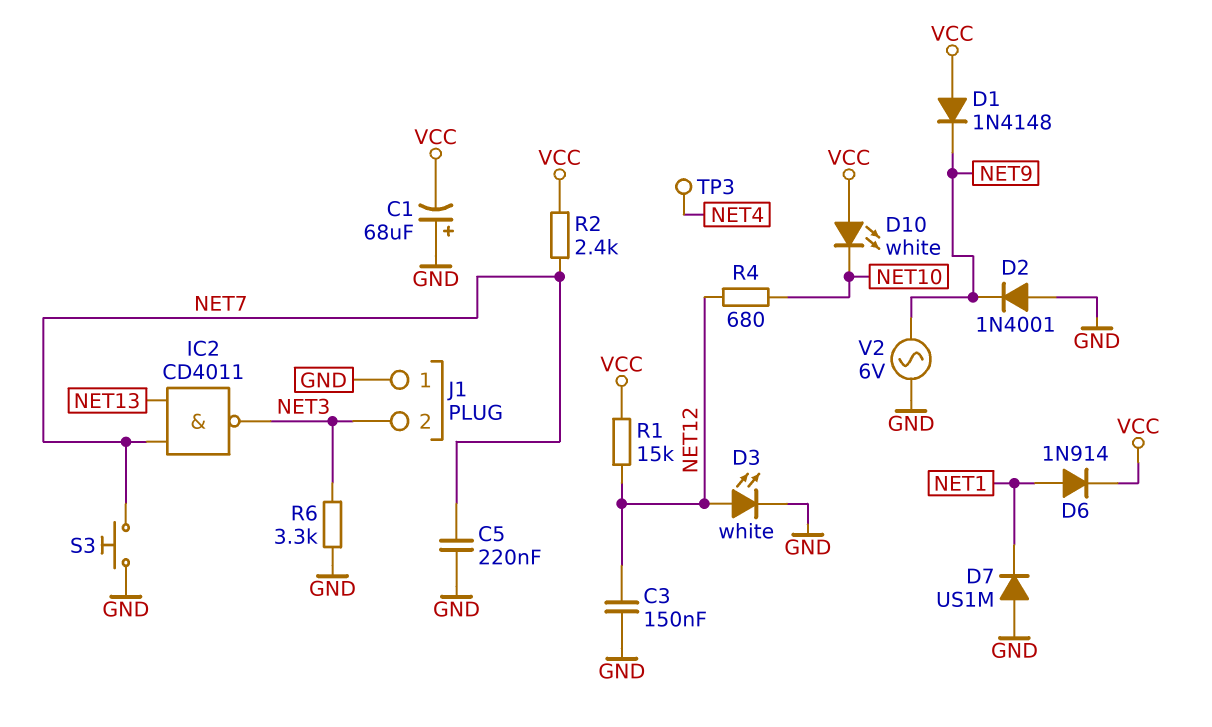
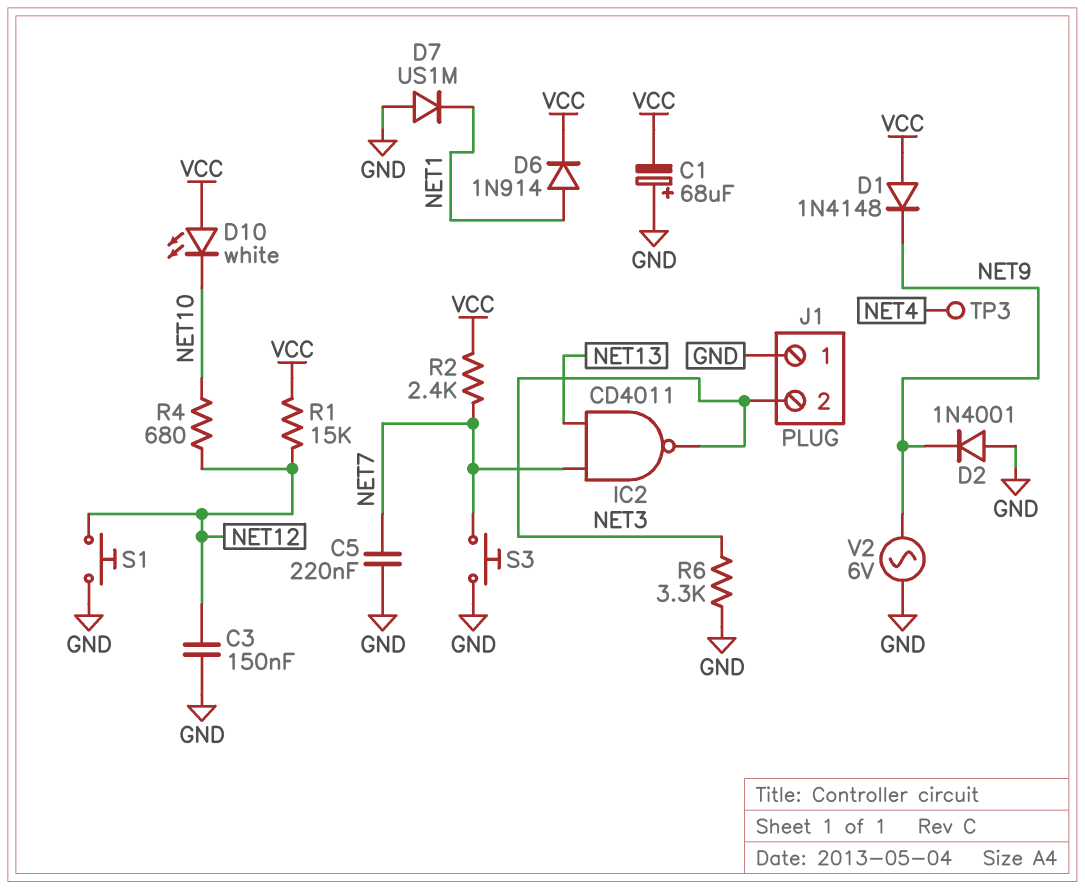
D3: LED white (A NET12, K GND) -> none
S1: none -> button (GND, NET12)

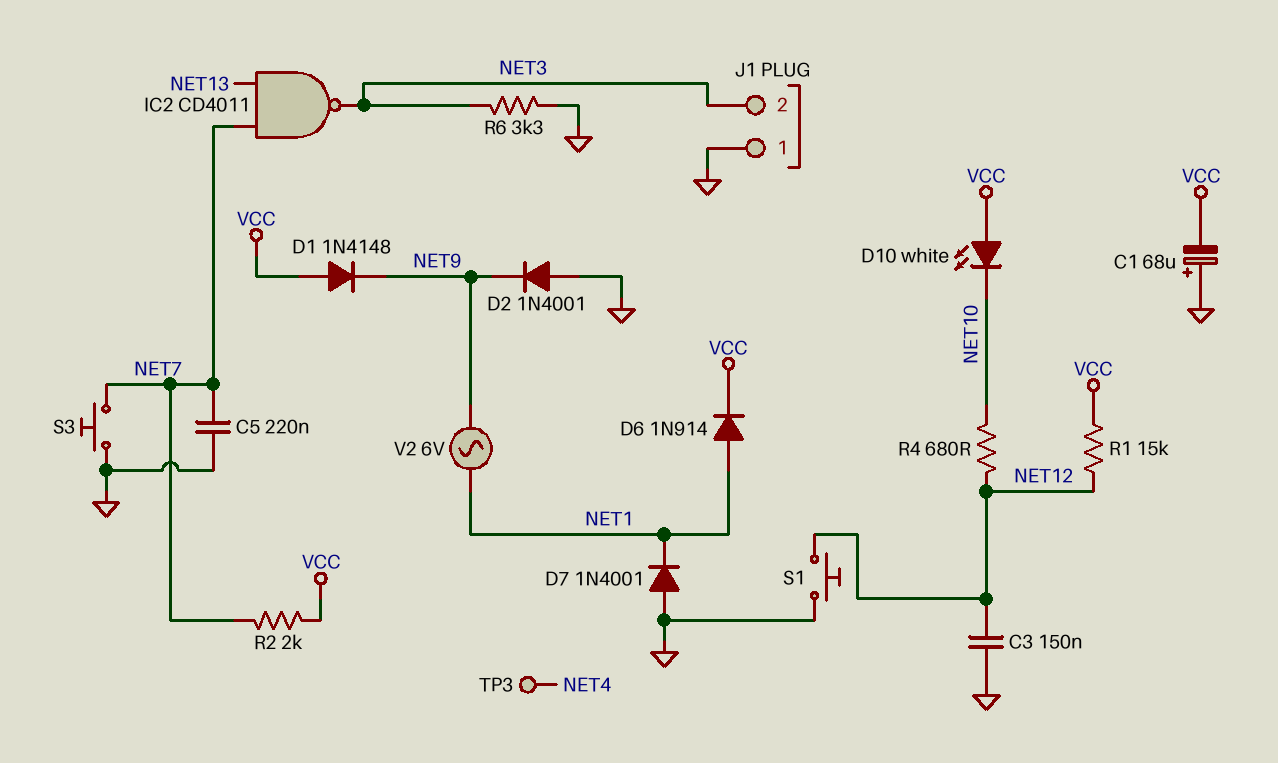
D7: diode US1M (A GND, K NET1) -> diode 1N4001 (A GND, K NET1)
R2: 2.4k (NET7, VCC) -> 2k (NET7, VCC)
V2: AC 6V (GND, NET9) -> AC 6V (NET1, NET9)

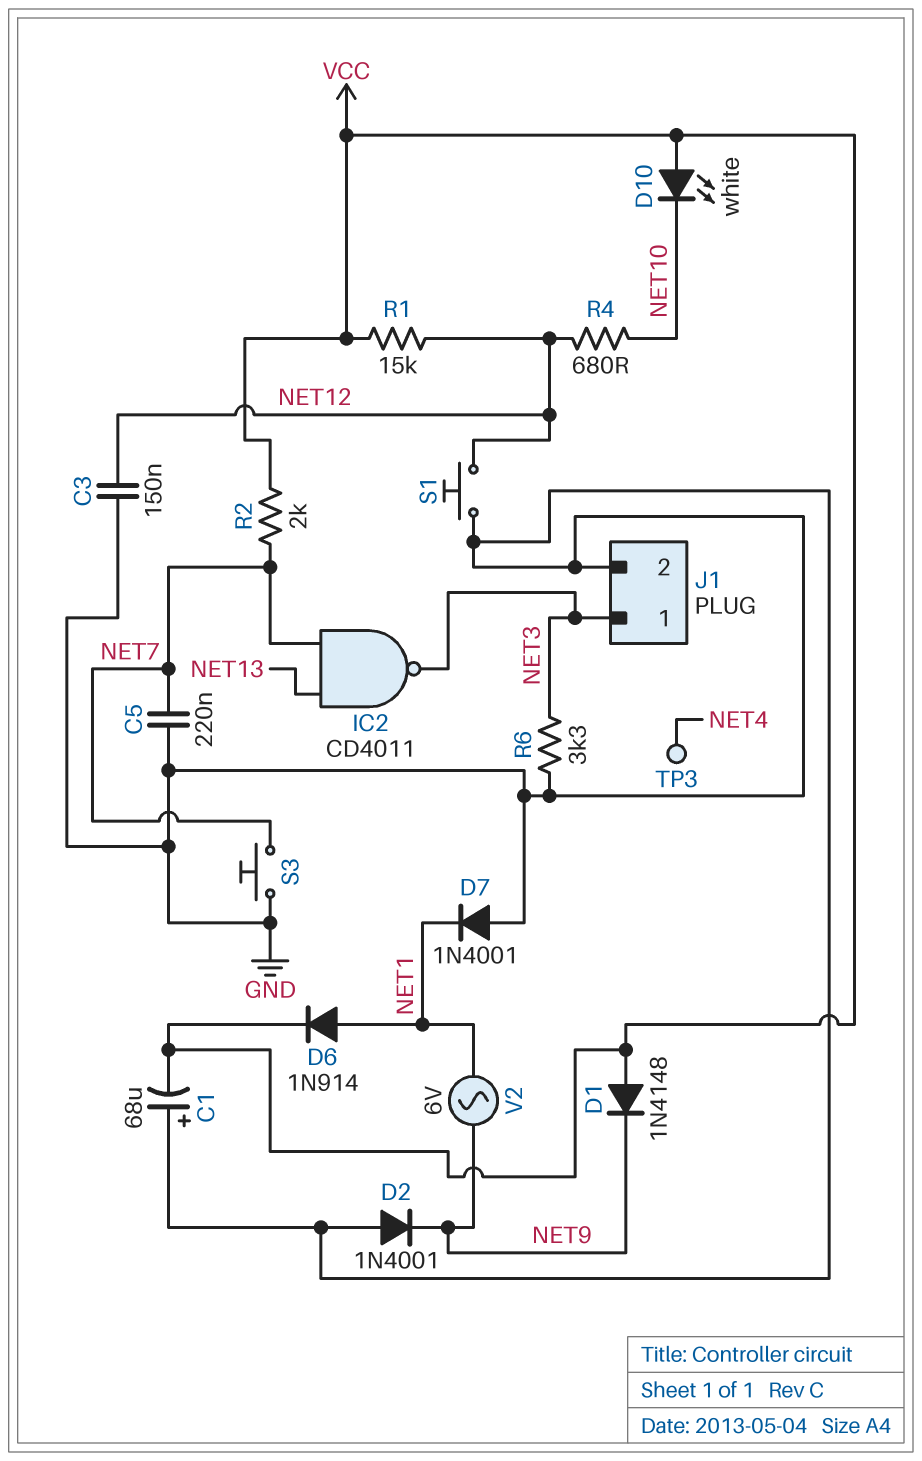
J1 pin 1: GND -> NET3
J1 pin 2: NET3 -> GND

